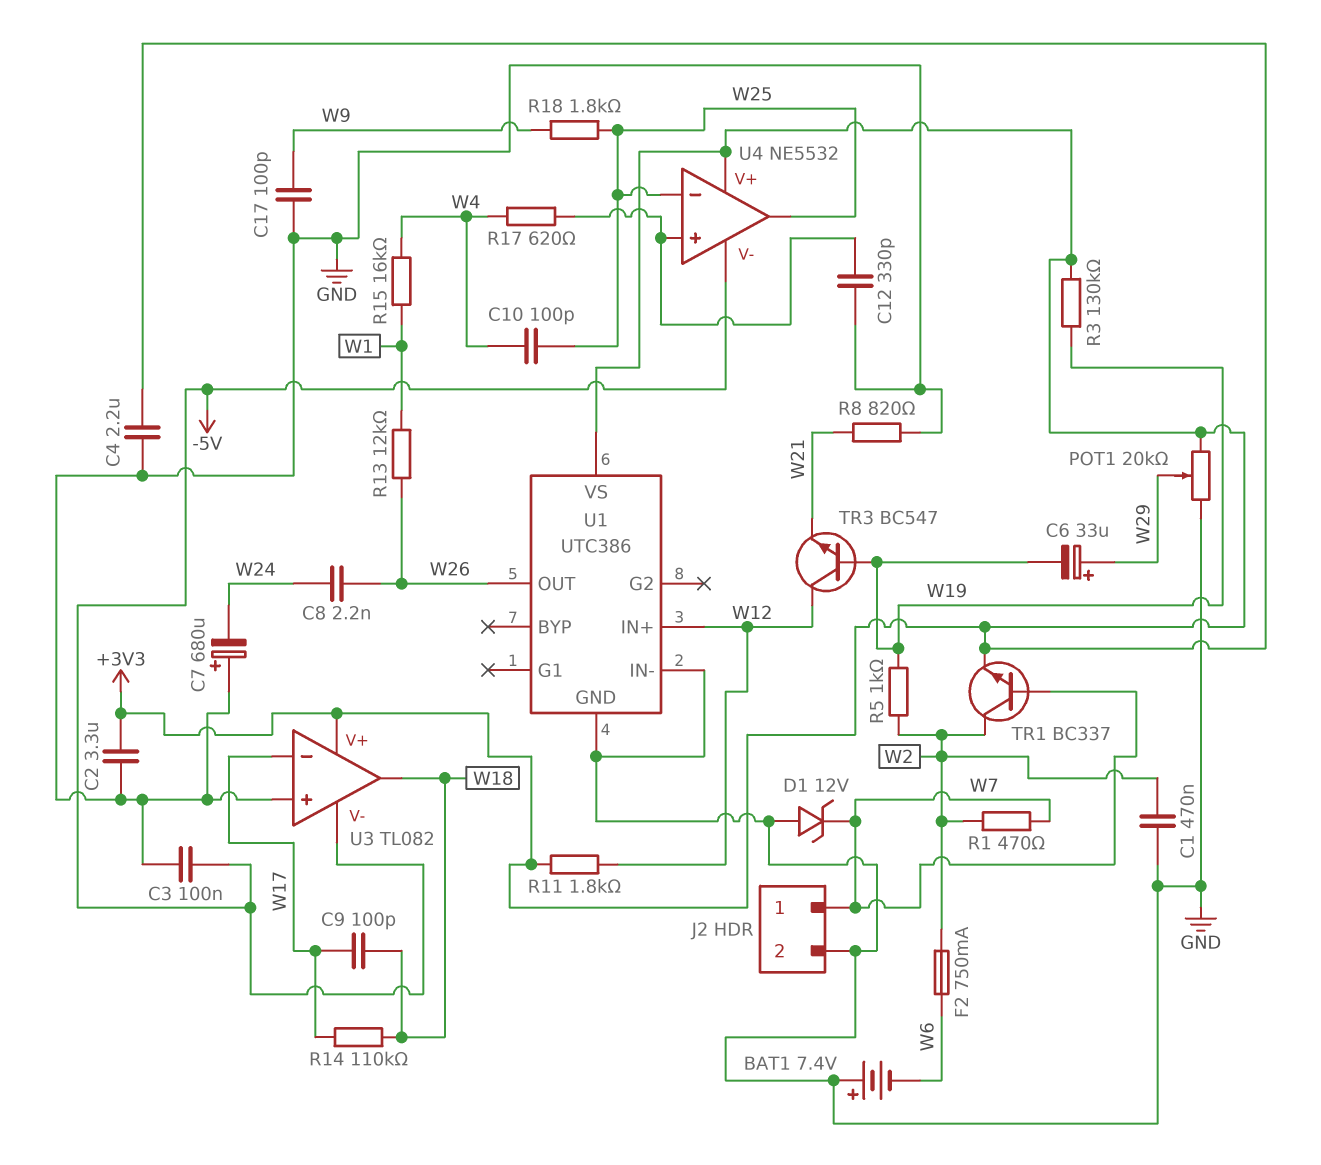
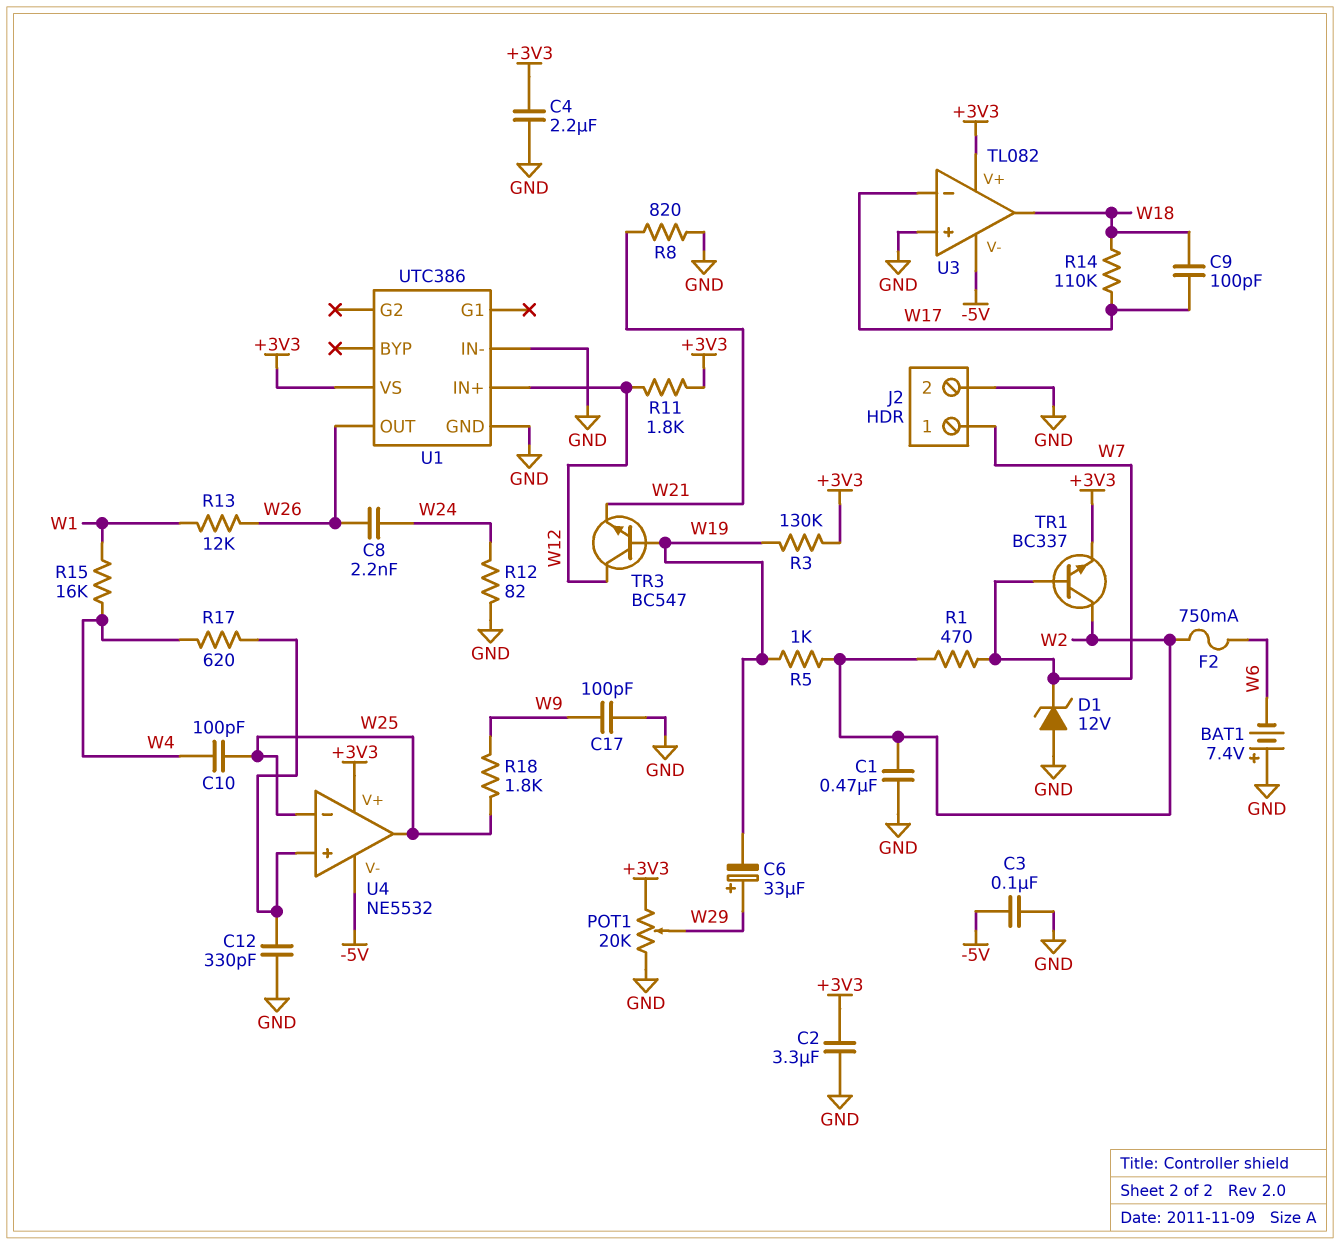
C7: 680uF (plus GND, minus W24) -> none
R12: none -> 82 (GND, W24)

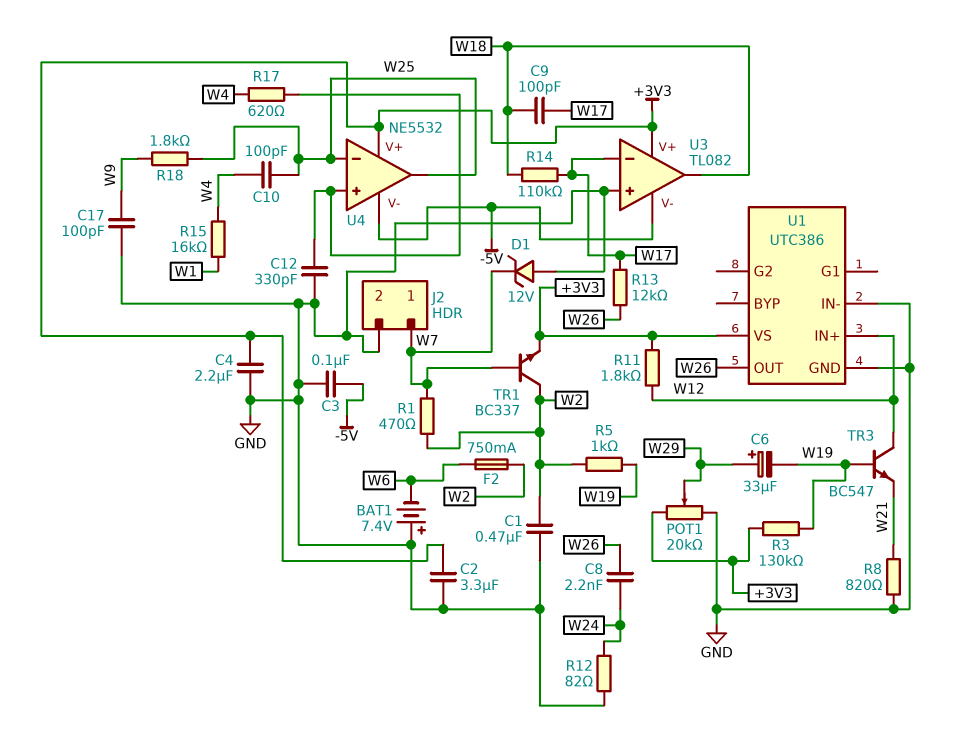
R13: 12k (W1, W26) -> 12k (W17, W26)

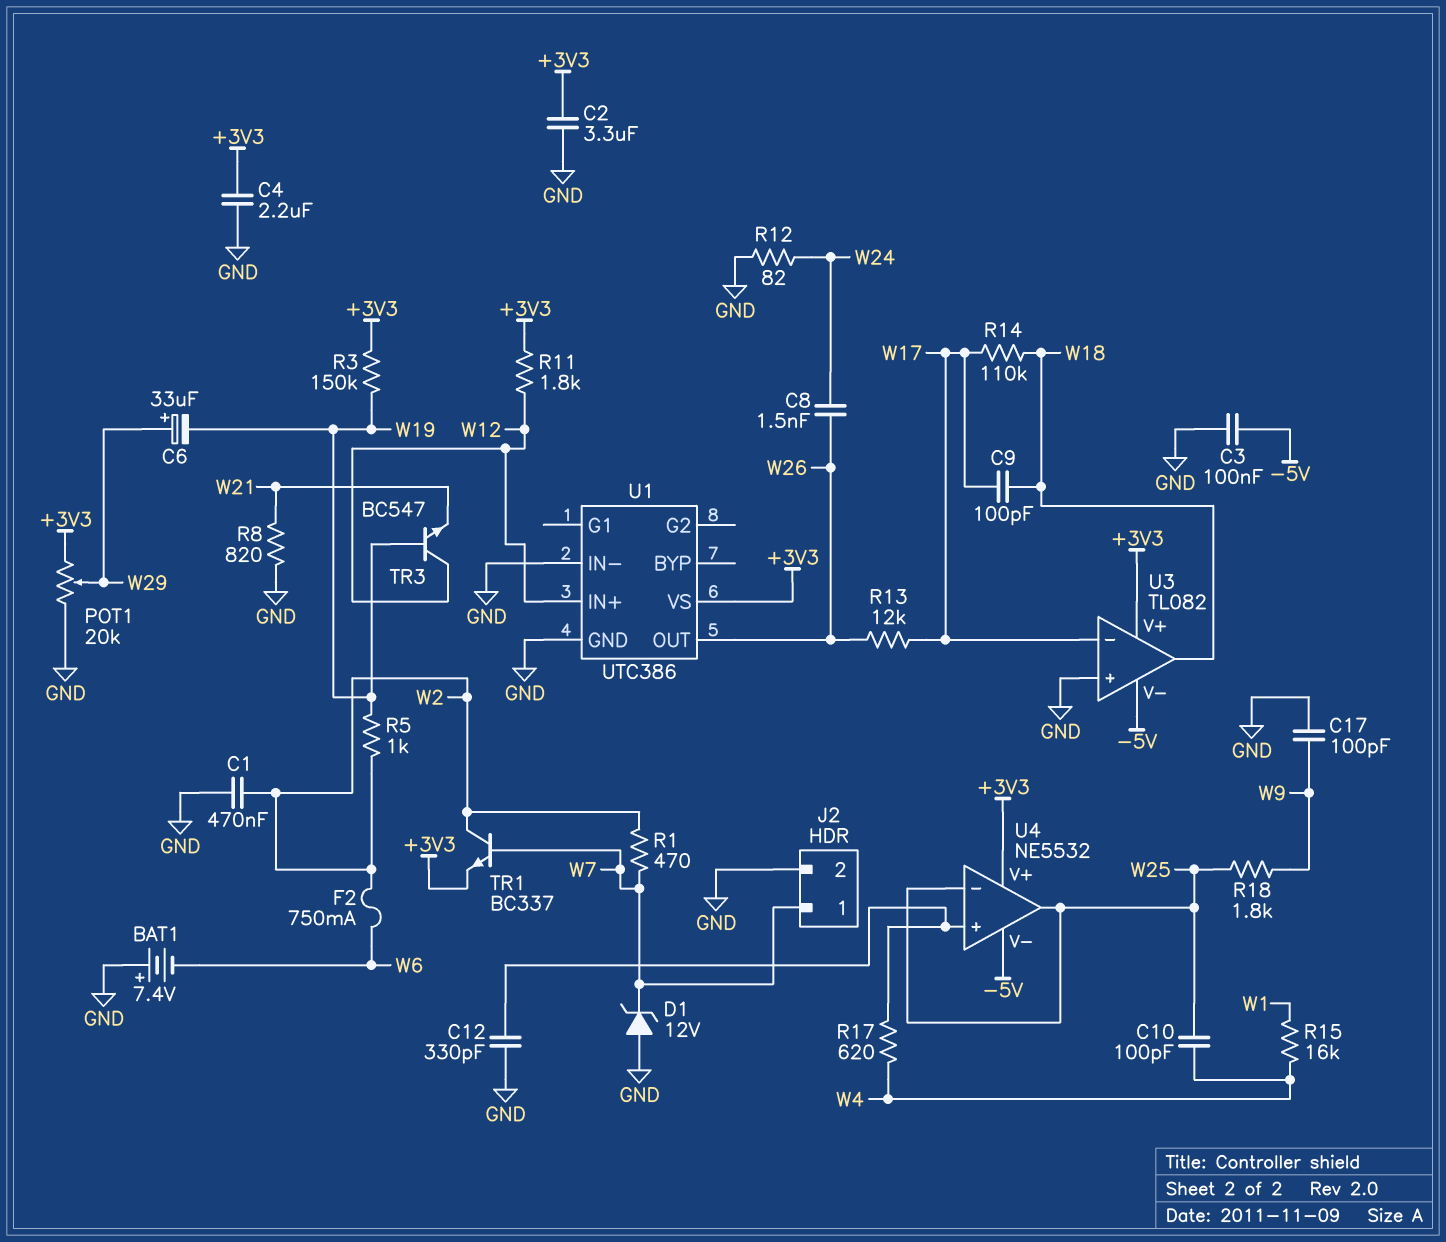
C8: 2.2nF (W24, W26) -> 1.5nF (W24, W26)
R3: 130k (+3V3, W19) -> 150k (+3V3, W19)

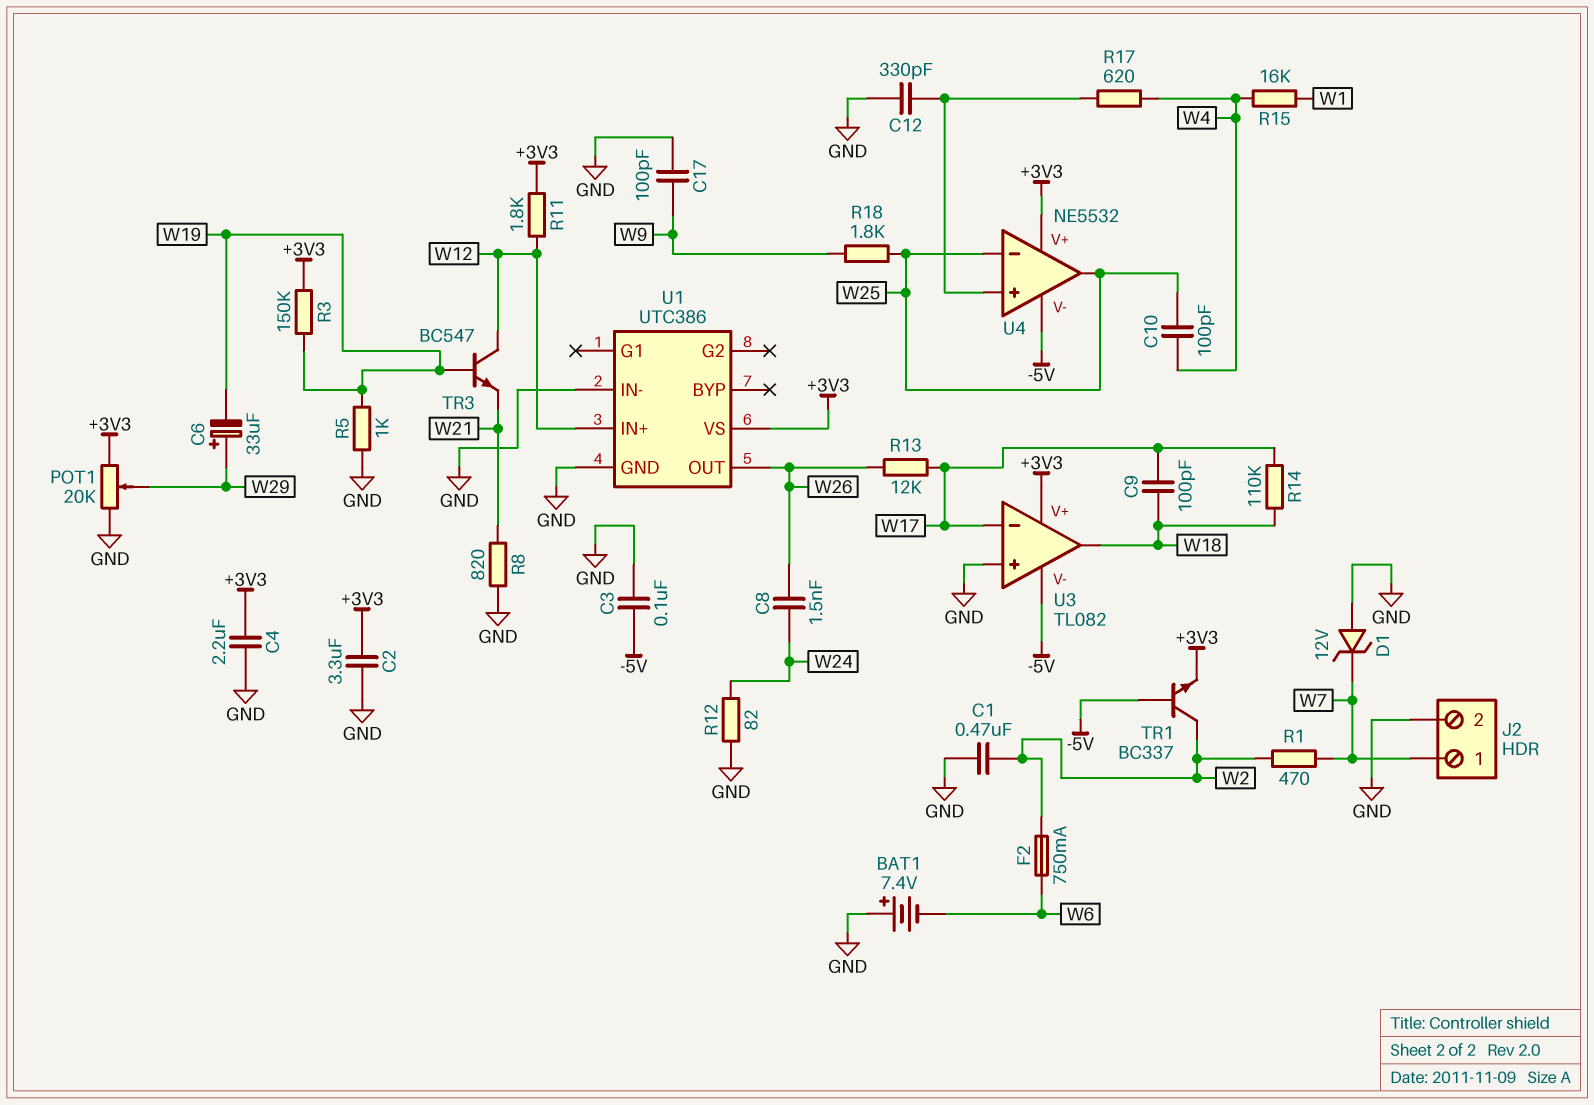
R5: 1k (W2, W19) -> 1k (GND, W19)
TR1: NPN BC337 (B W7, C W2, E +3V3) -> NPN BC337 (B -5V, C W2, E +3V3)

